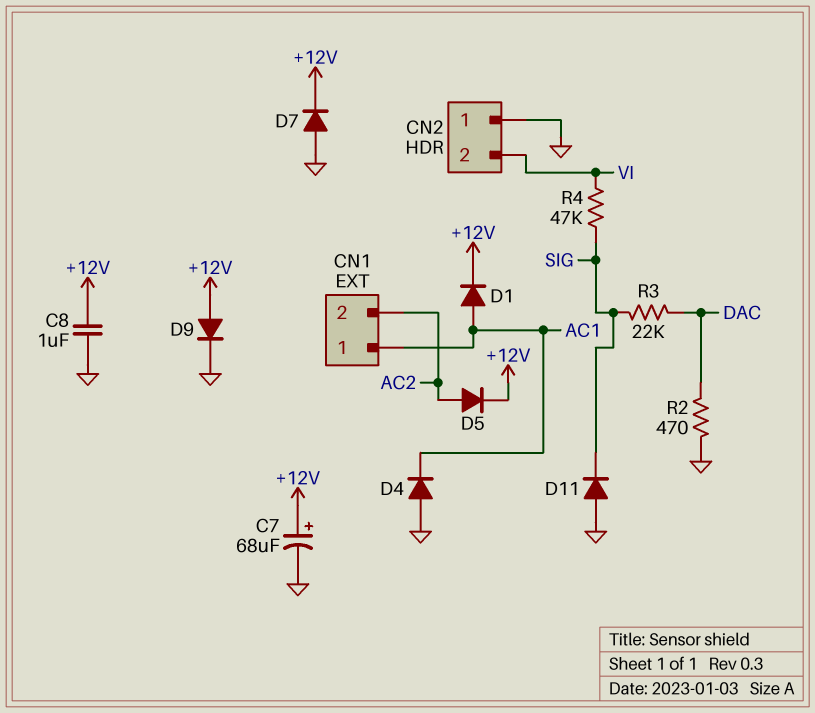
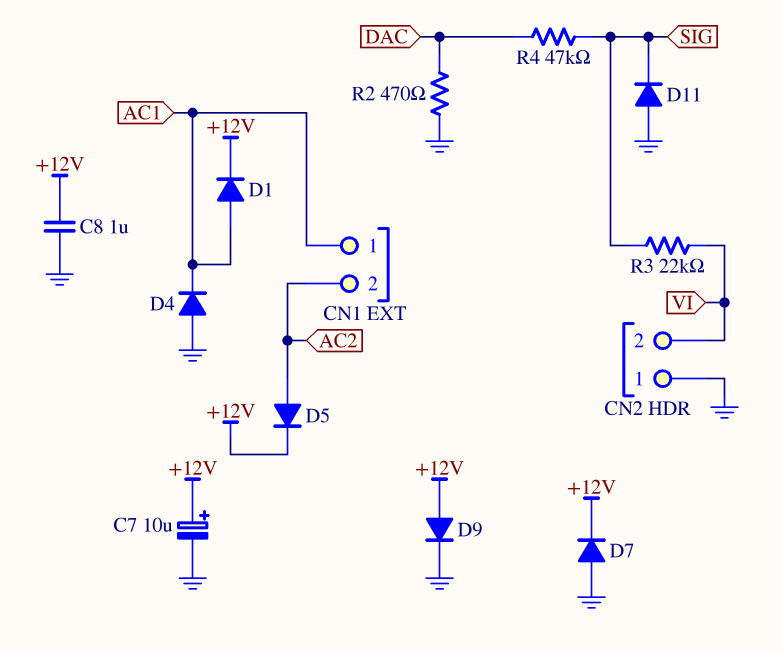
C7: 68uF (plus +12V, minus GND) -> 10uF (plus +12V, minus GND)
R3: 22k (DAC, SIG) -> 22k (SIG, VI)
R4: 47k (SIG, VI) -> 47k (DAC, SIG)

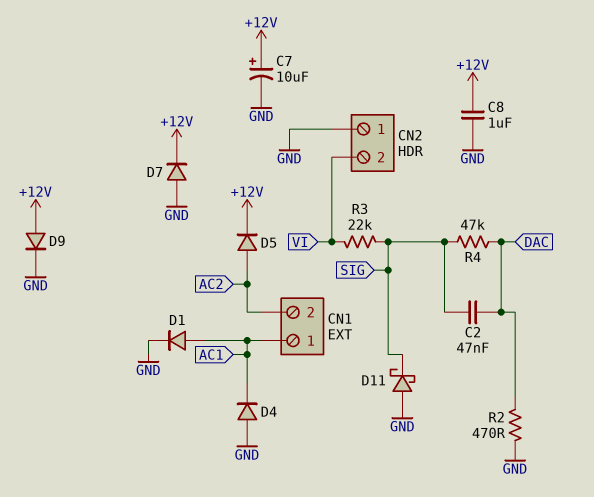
C2: none -> 47nF (DAC, SIG)
D1: diode (A AC1, K +12V) -> diode (A AC1, K GND)
D11: diode (A GND, K SIG) -> schottky (A GND, K SIG)

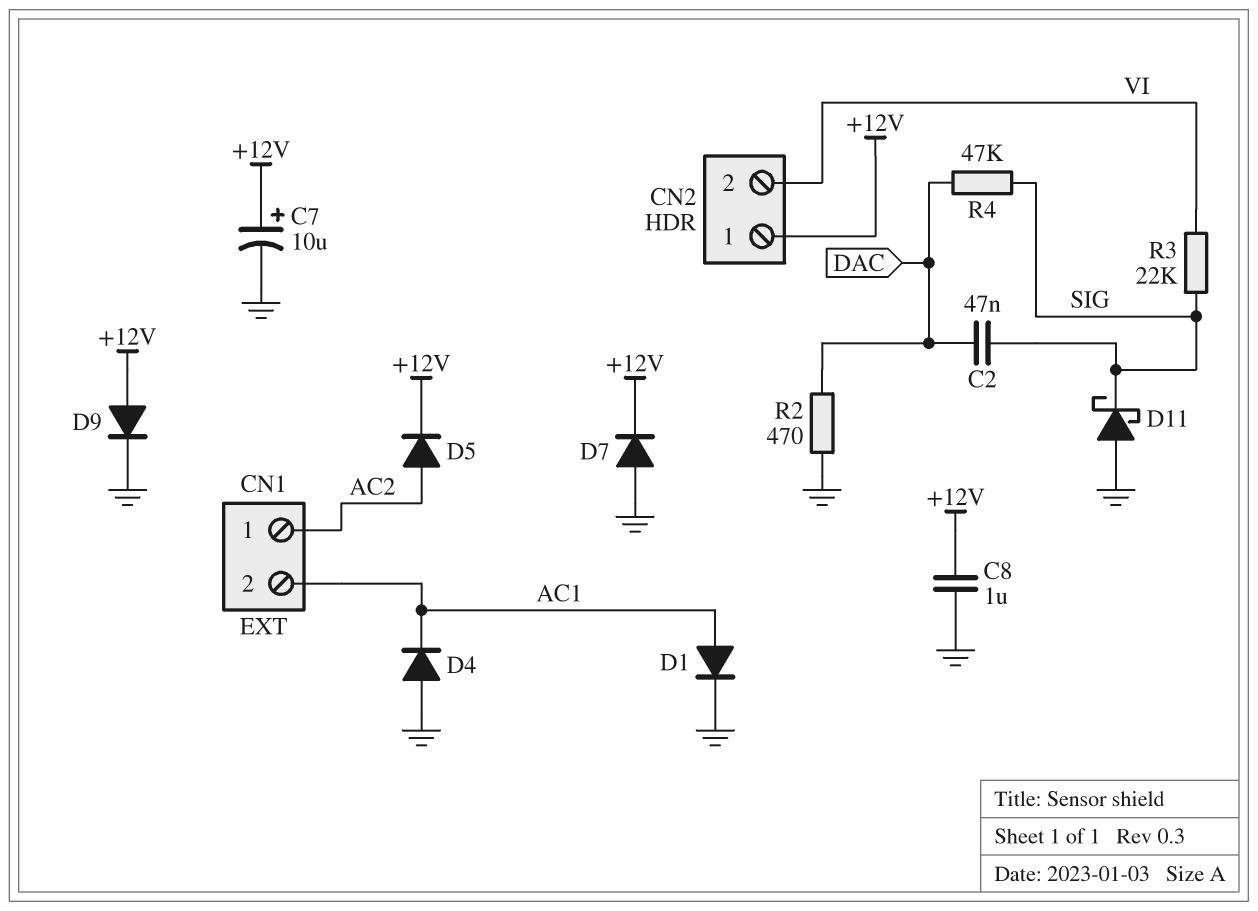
CN1 pin 1: AC1 -> AC2
CN1 pin 2: AC2 -> AC1
CN2 pin 1: GND -> +12V

